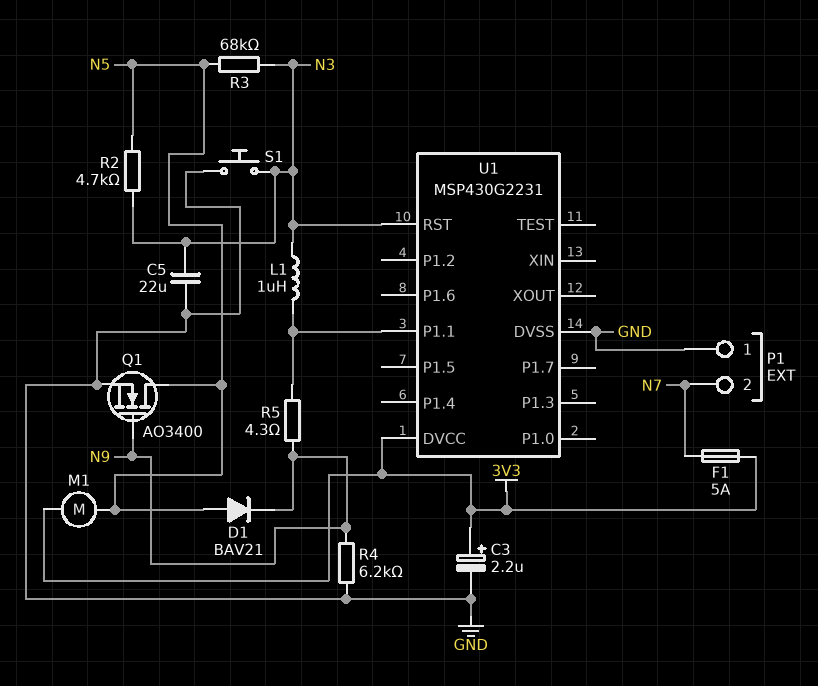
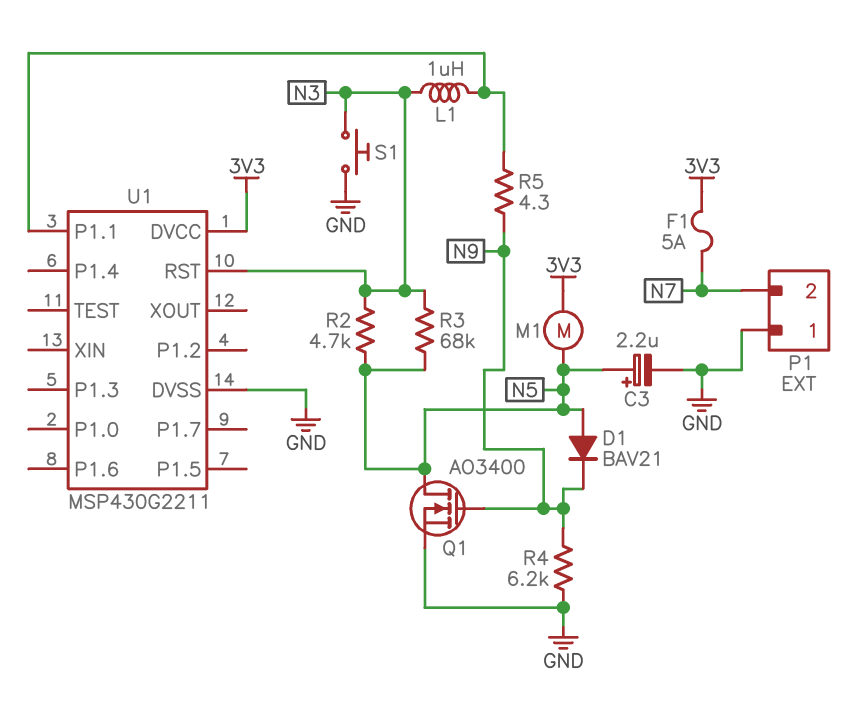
C3: 2.2uF (plus 3V3, minus GND) -> 2.2uF (plus N5, minus GND)
C5: 22uF (GND, N3) -> none
U1: MSP430G2231 -> MSP430G2211

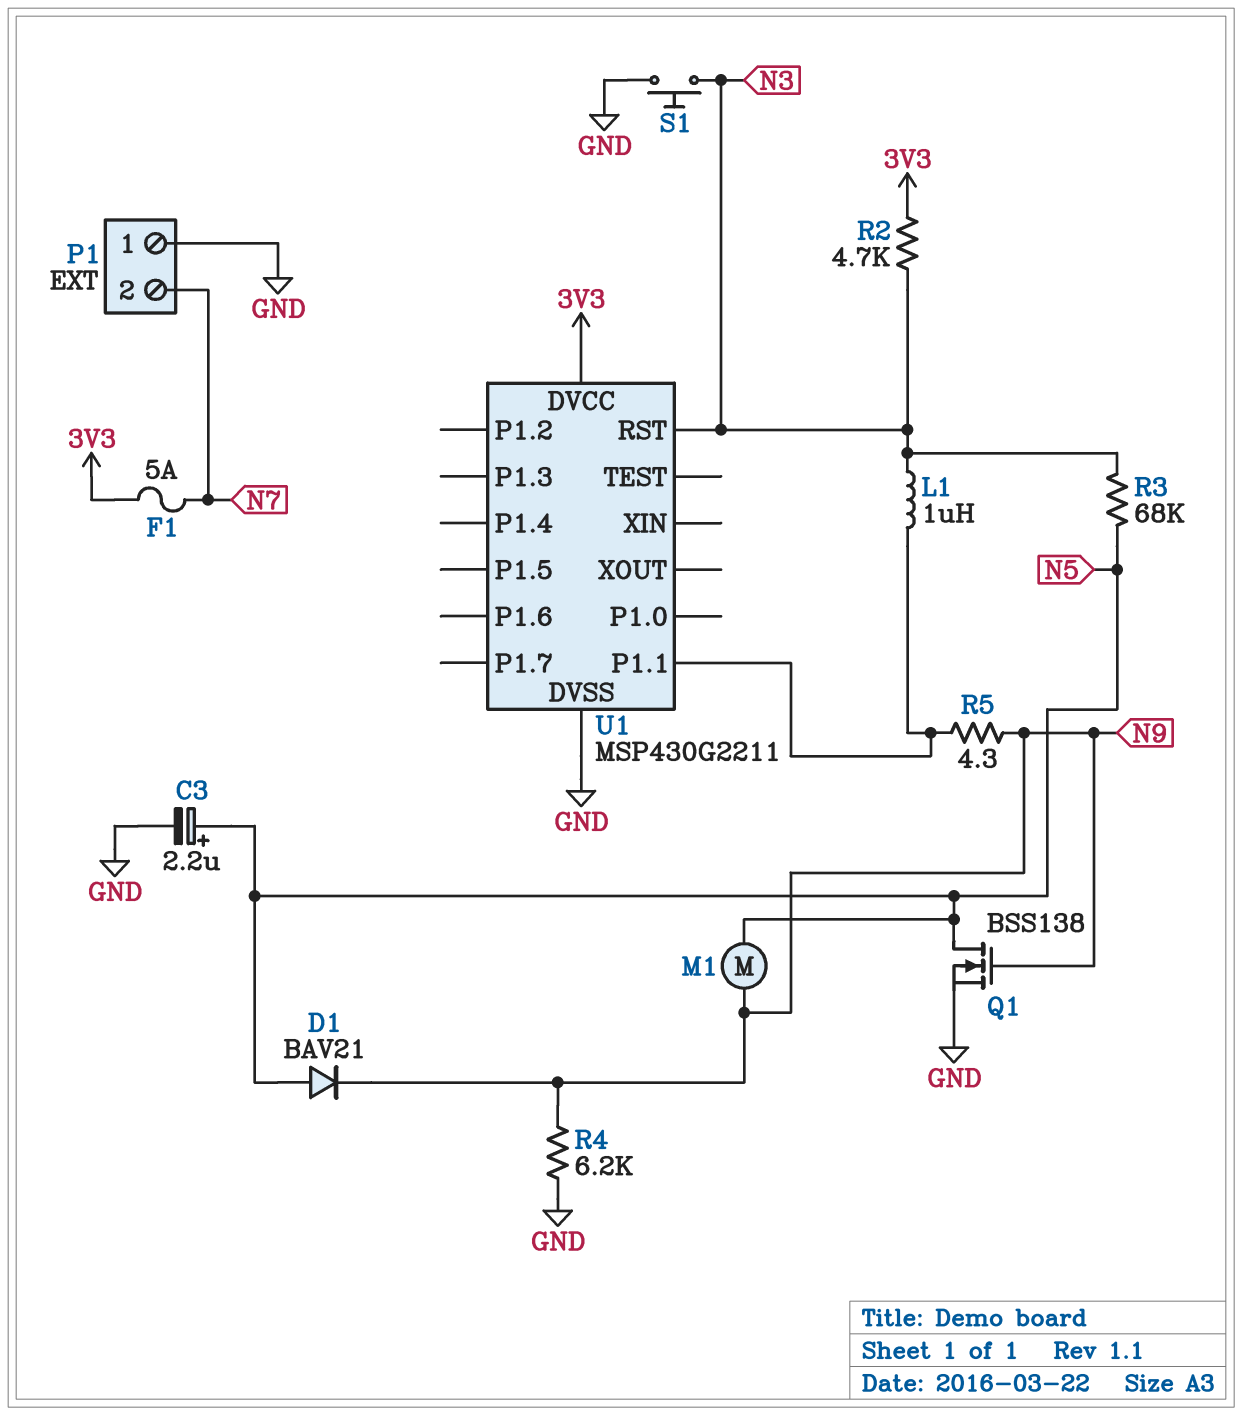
M1: motor (3V3, N5) -> motor (N5, N9)
Q1: NMOS AO3400 (G N9, D N5, S GND) -> NMOS BSS138 (G N9, D N5, S GND)
R2: 4.7k (N3, N5) -> 4.7k (3V3, N3)

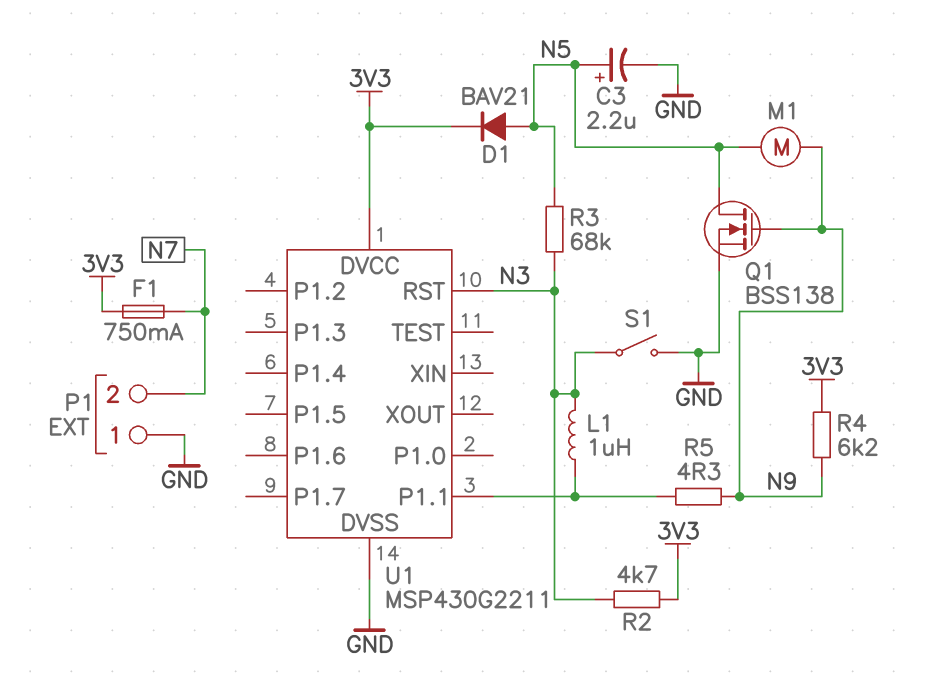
D1: diode BAV21 (A N5, K N9) -> diode BAV21 (A N5, K 3V3)
F1: 5A (3V3, N7) -> 750mA (3V3, N7)
R4: 6.2k (GND, N9) -> 6.2k (3V3, N9)
S1: button (GND, N3) -> switch (GND, N3)

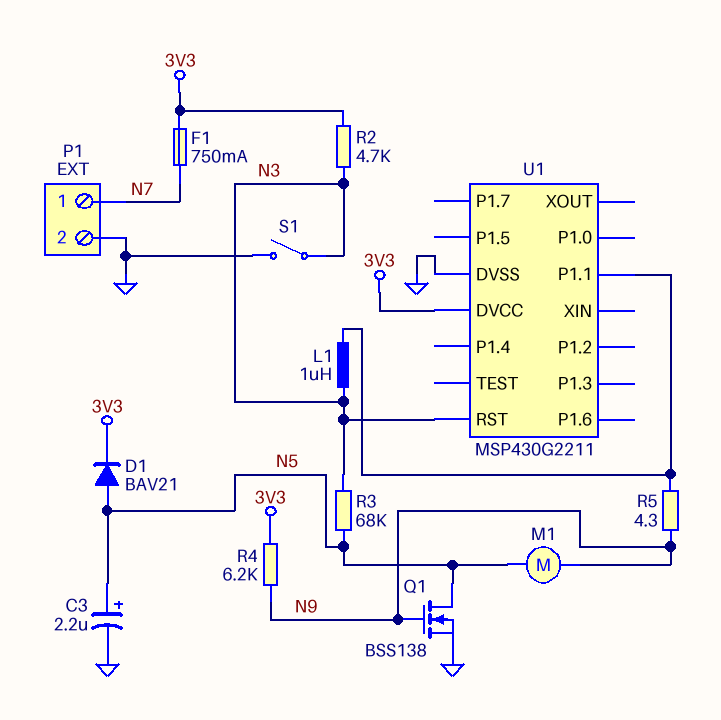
P1 pin 1: GND -> N7
P1 pin 2: N7 -> GND

